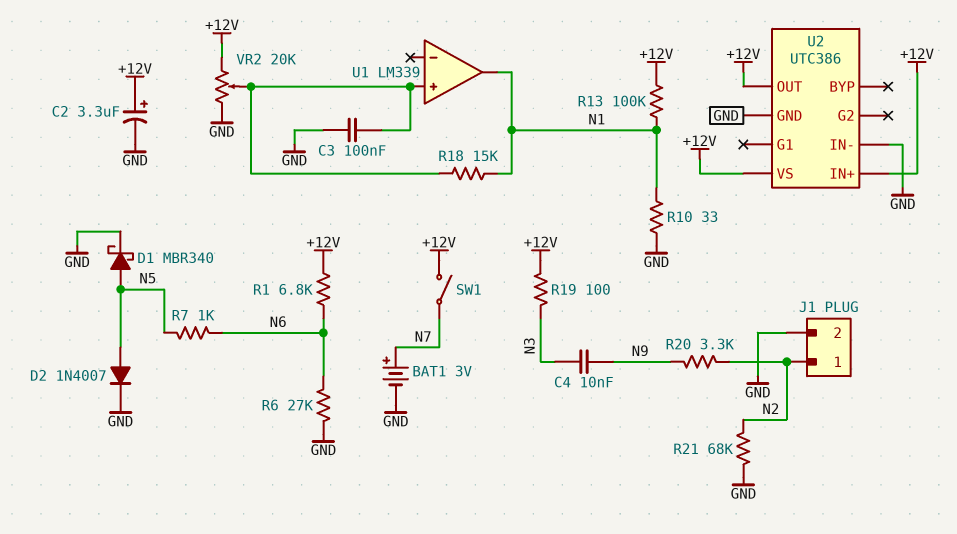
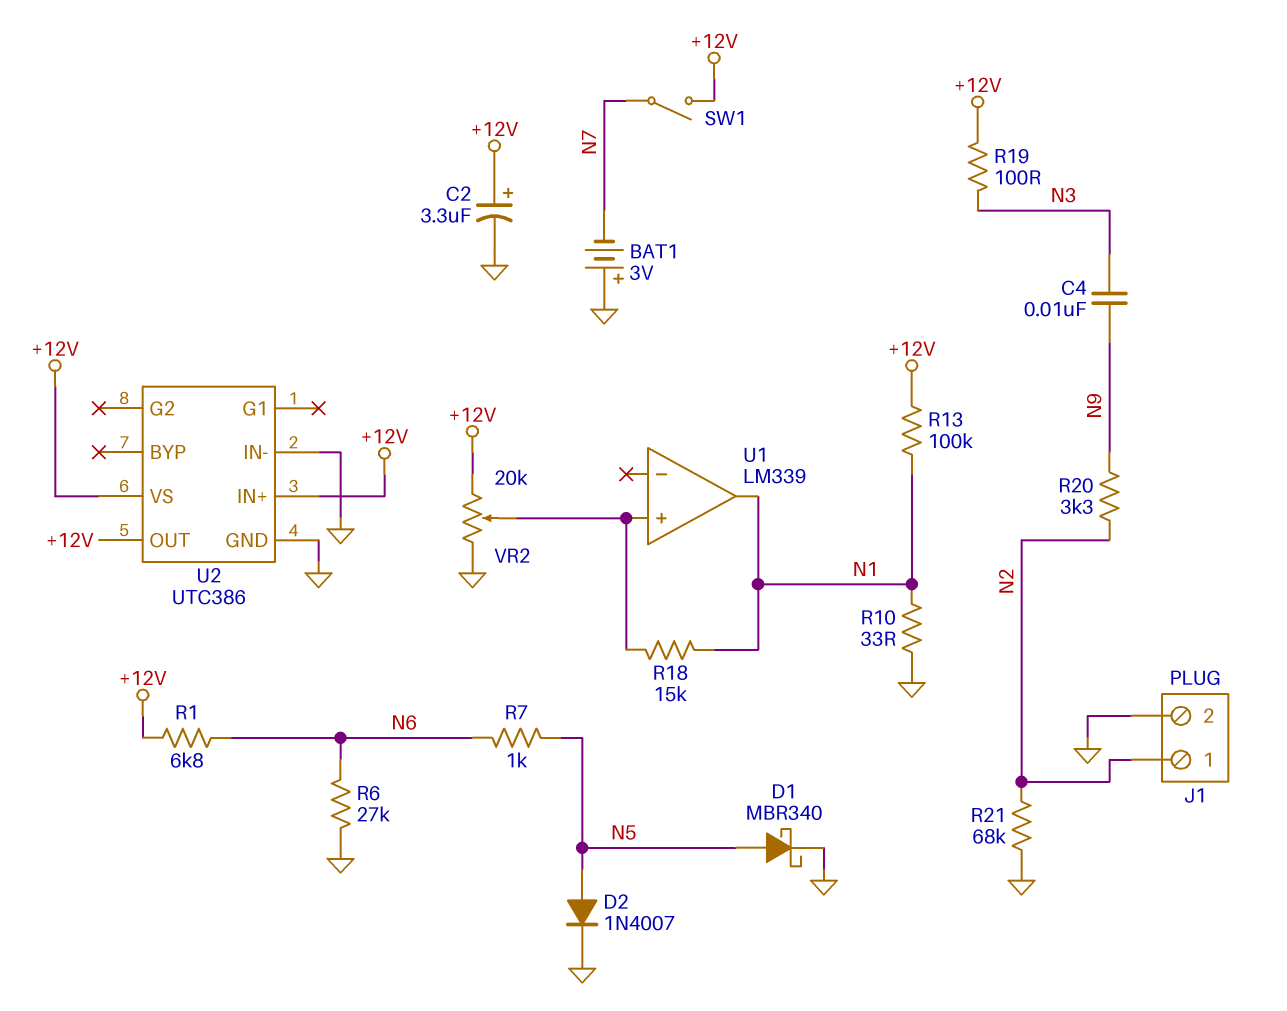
BAT1: 3V (plus N7, minus GND) -> 3V (plus GND, minus N7)
C3: 100nF (GND, U1/in+) -> none

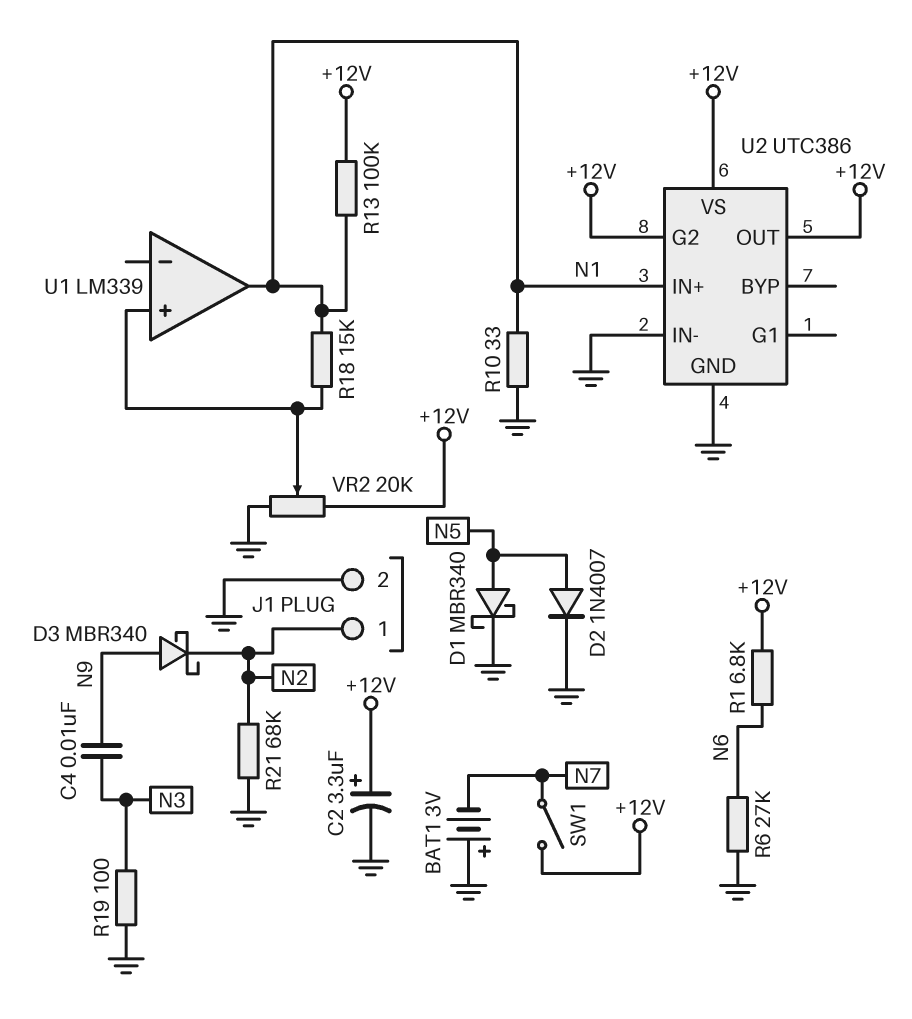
D3: none -> schottky MBR340 (A N9, K N2)
R7: 1k (N5, N6) -> none
R19: 100 (+12V, N3) -> 100 (GND, N3)
R20: 3.3k (N2, N9) -> none
U2 pin G2: none -> +12V
U2 pin IN+: +12V -> N1

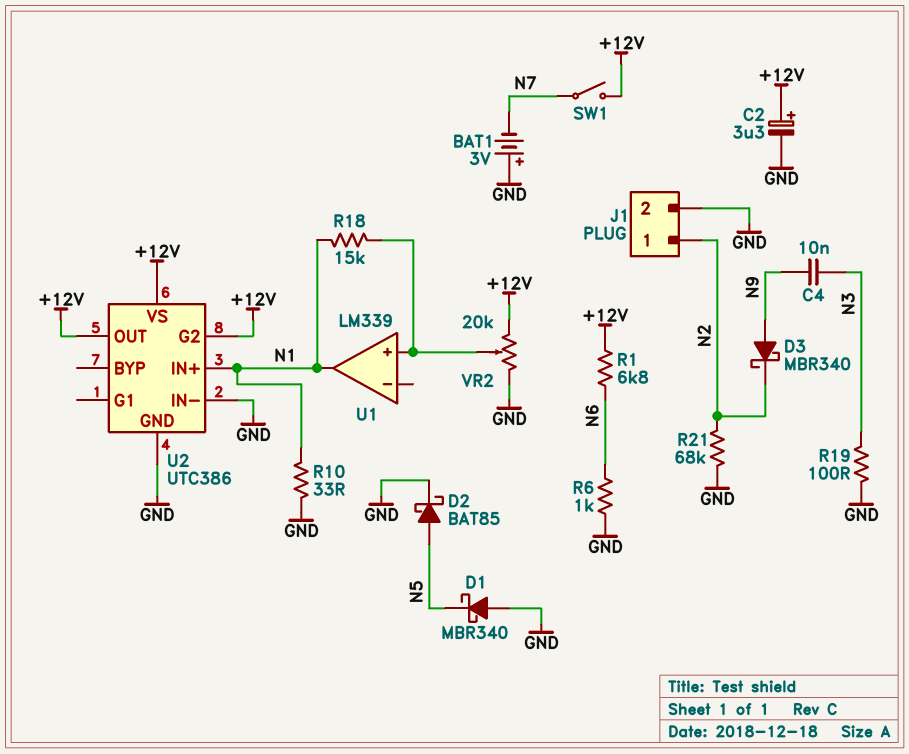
D1: schottky MBR340 (A N5, K GND) -> schottky MBR340 (A GND, K N5)
D2: diode 1N4007 (A N5, K GND) -> schottky BAT85 (A N5, K GND)
R6: 27k (GND, N6) -> 1k (GND, N6)
R13: 100k (+12V, N1) -> none

